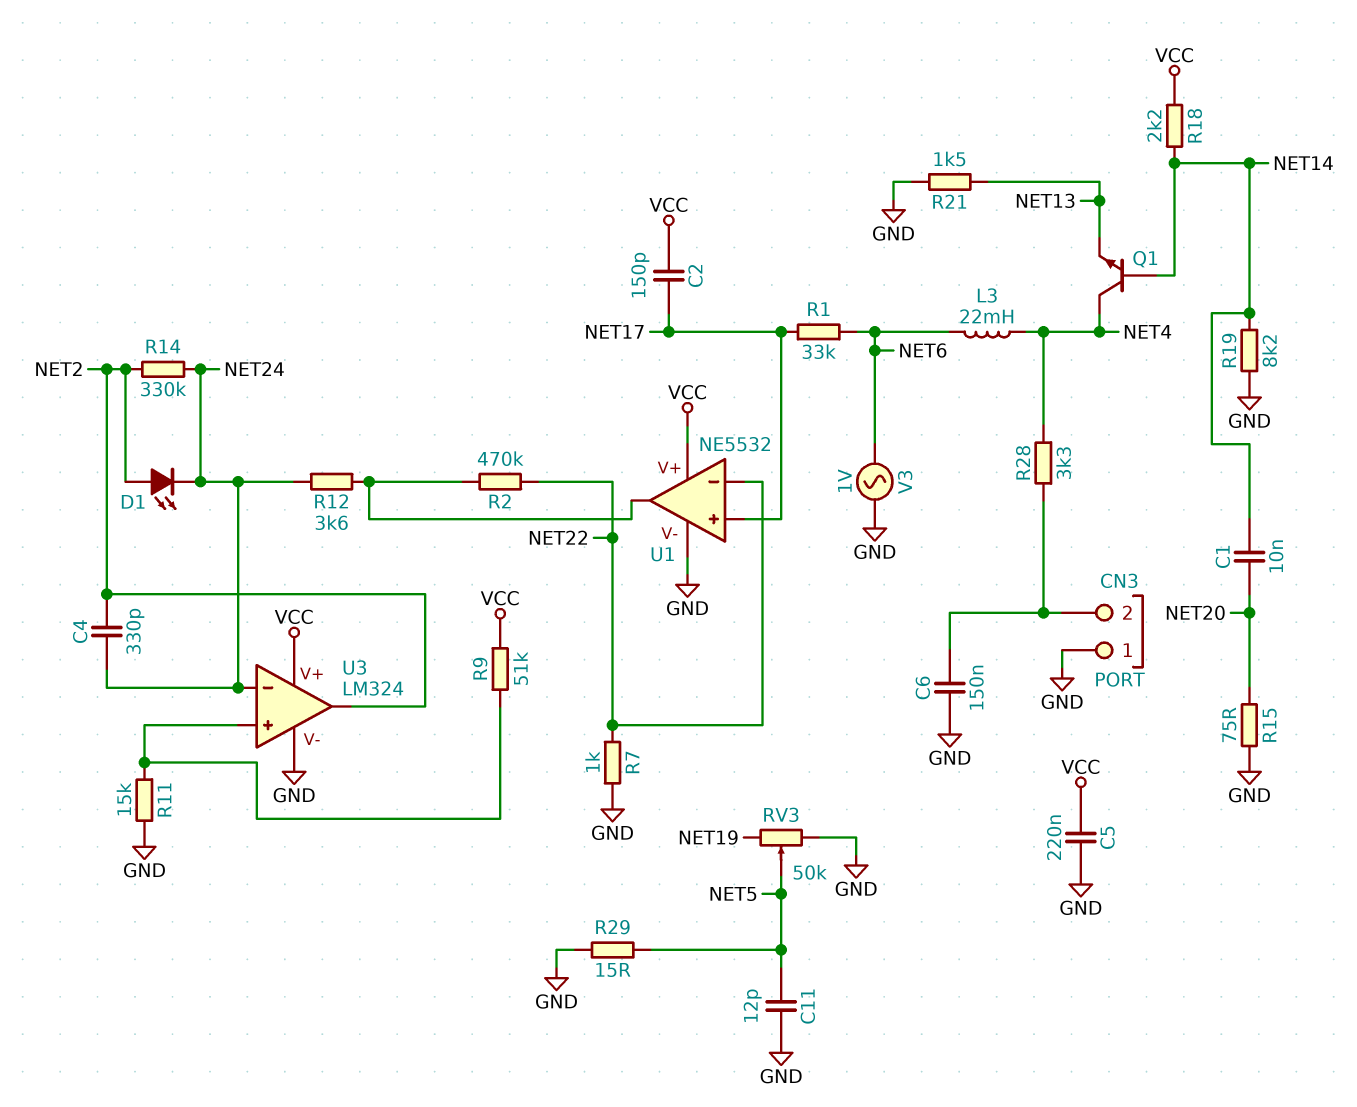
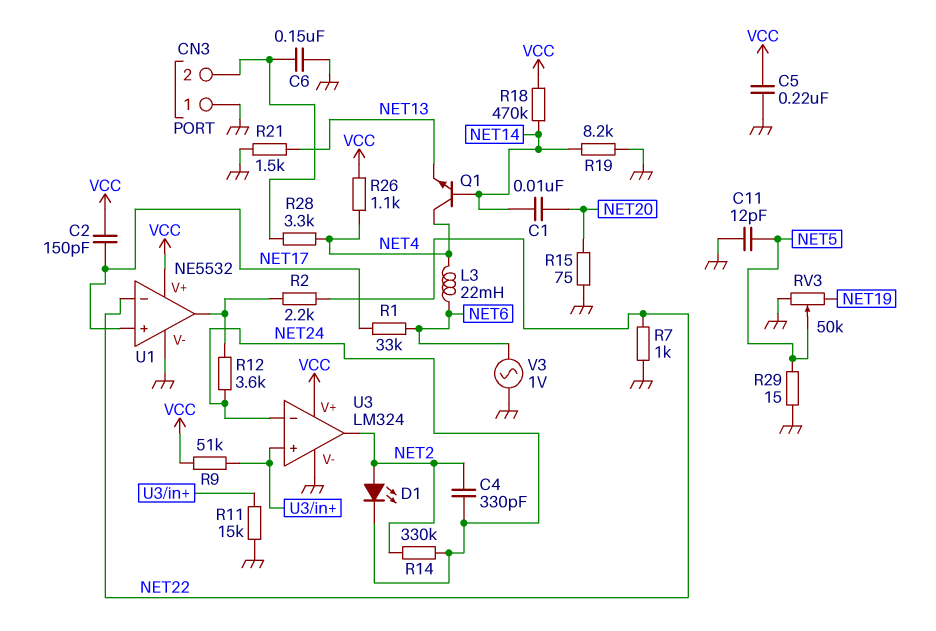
R2: 470k (NET22, U1/out) -> 2.2k (NET22, U1/out)
R18: 2.2k (NET14, VCC) -> 470k (NET14, VCC)
R26: none -> 1.1k (NET4, VCC)

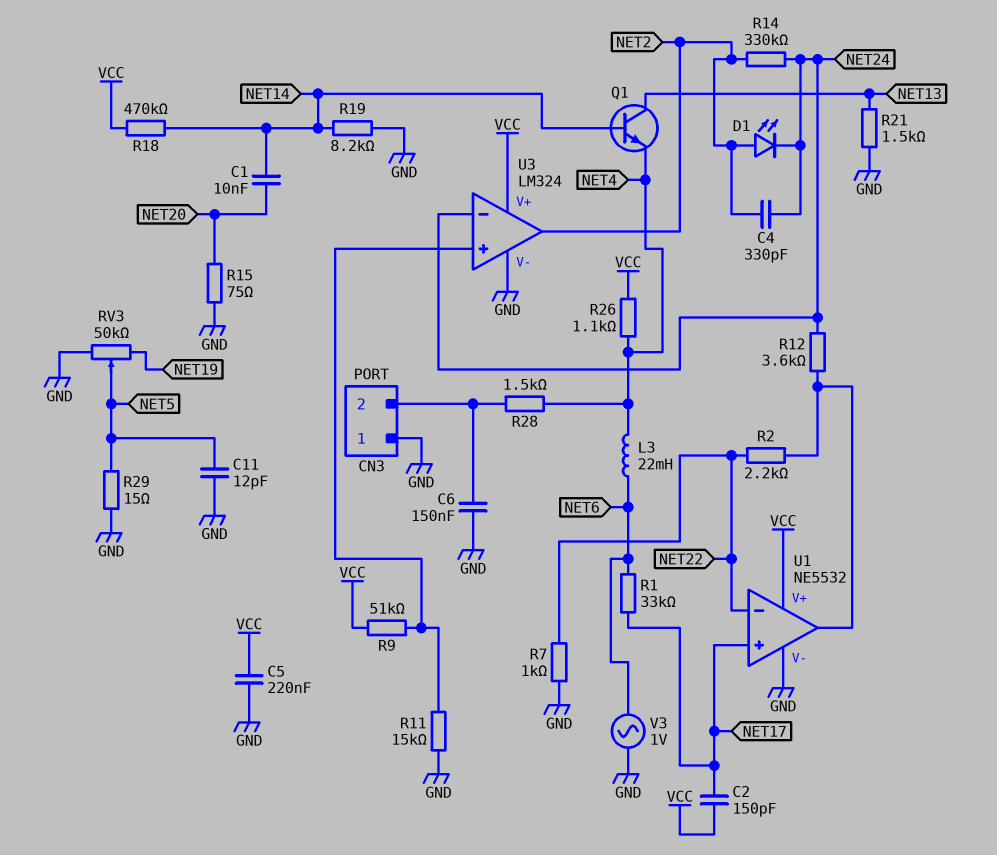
Q1: NPN (B NET14, C NET4, E NET13) -> NPN (B NET14, C NET13, E NET4)
R28: 3.3k (CN3/2, NET4) -> 1.5k (CN3/2, NET4)

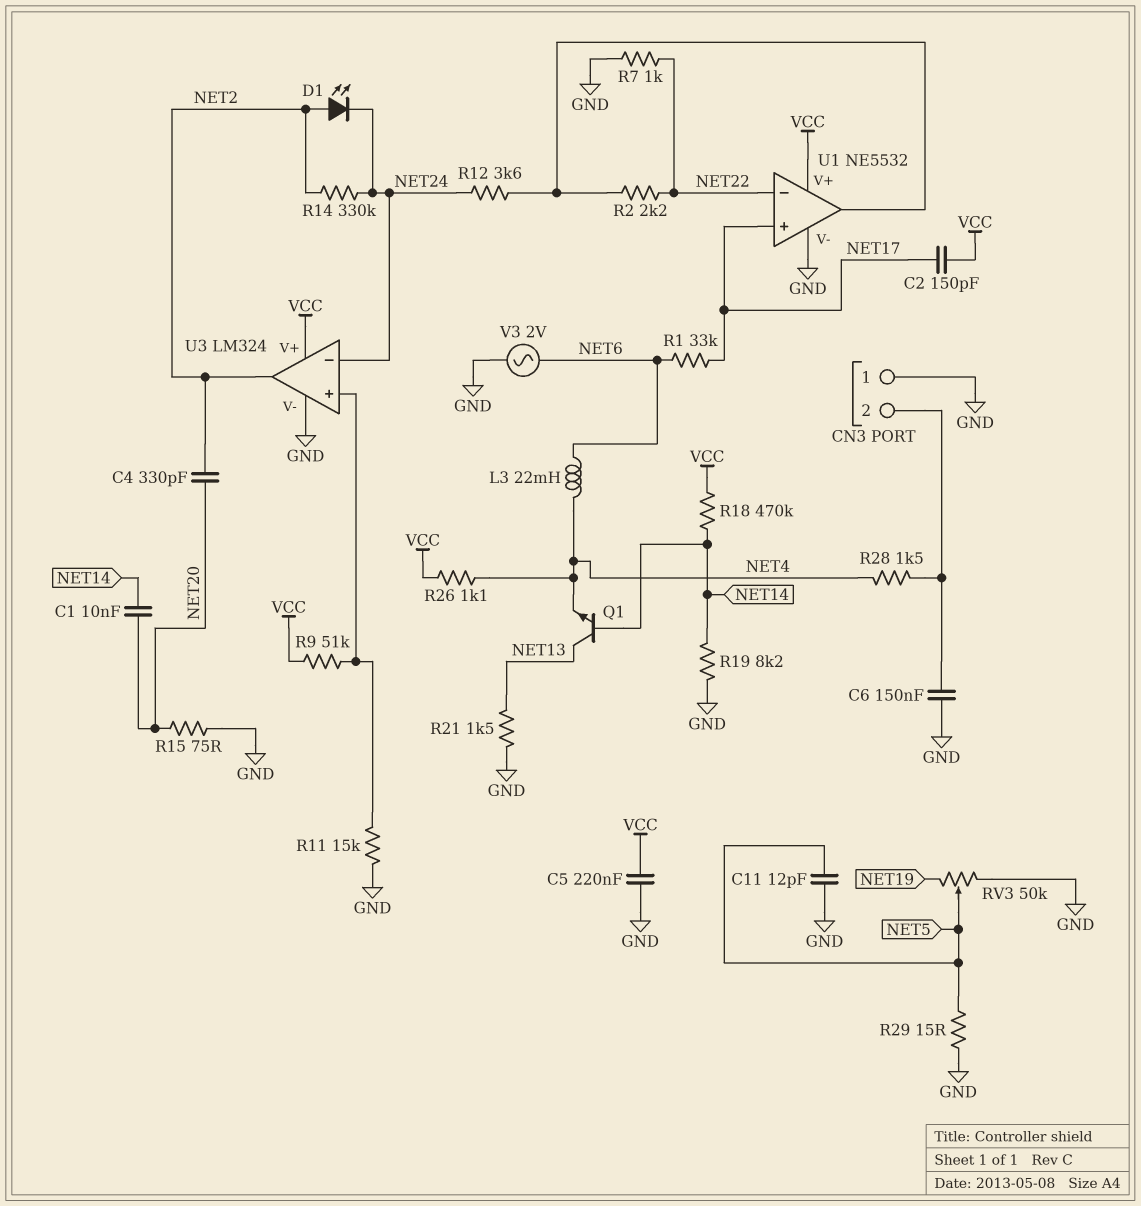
C4: 330pF (NET2, NET24) -> 330pF (NET2, NET20)
V3: AC 1V (GND, NET6) -> AC 2V (GND, NET6)

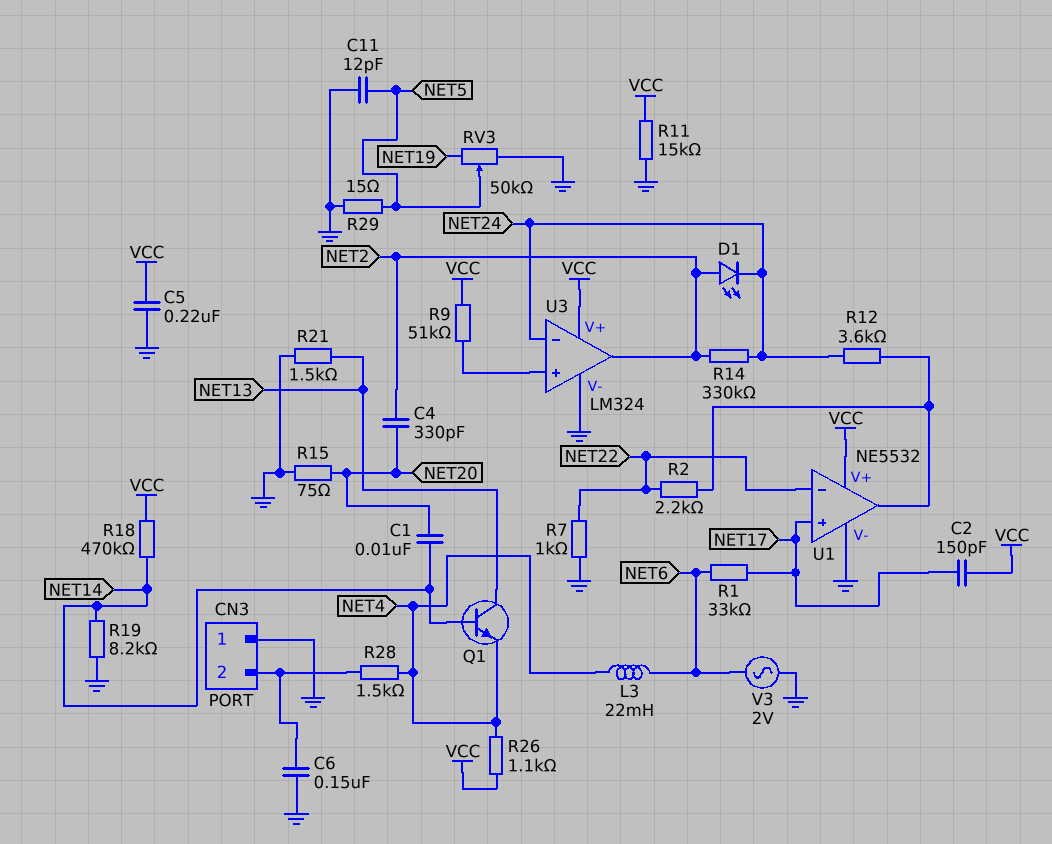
R11: 15k (GND, U3/in+) -> 15k (GND, VCC)

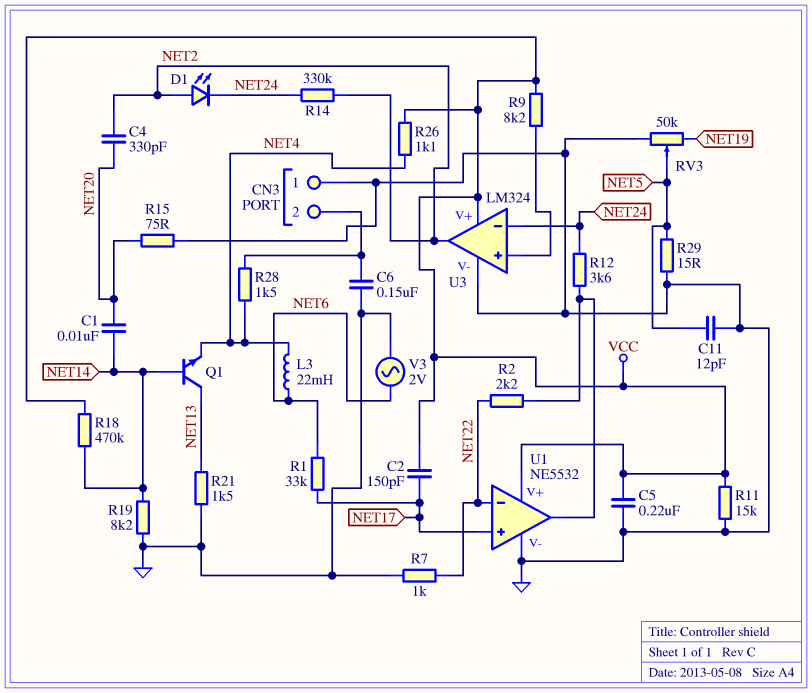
R9: 51k (U3/in+, VCC) -> 8.2k (U3/in+, VCC)

